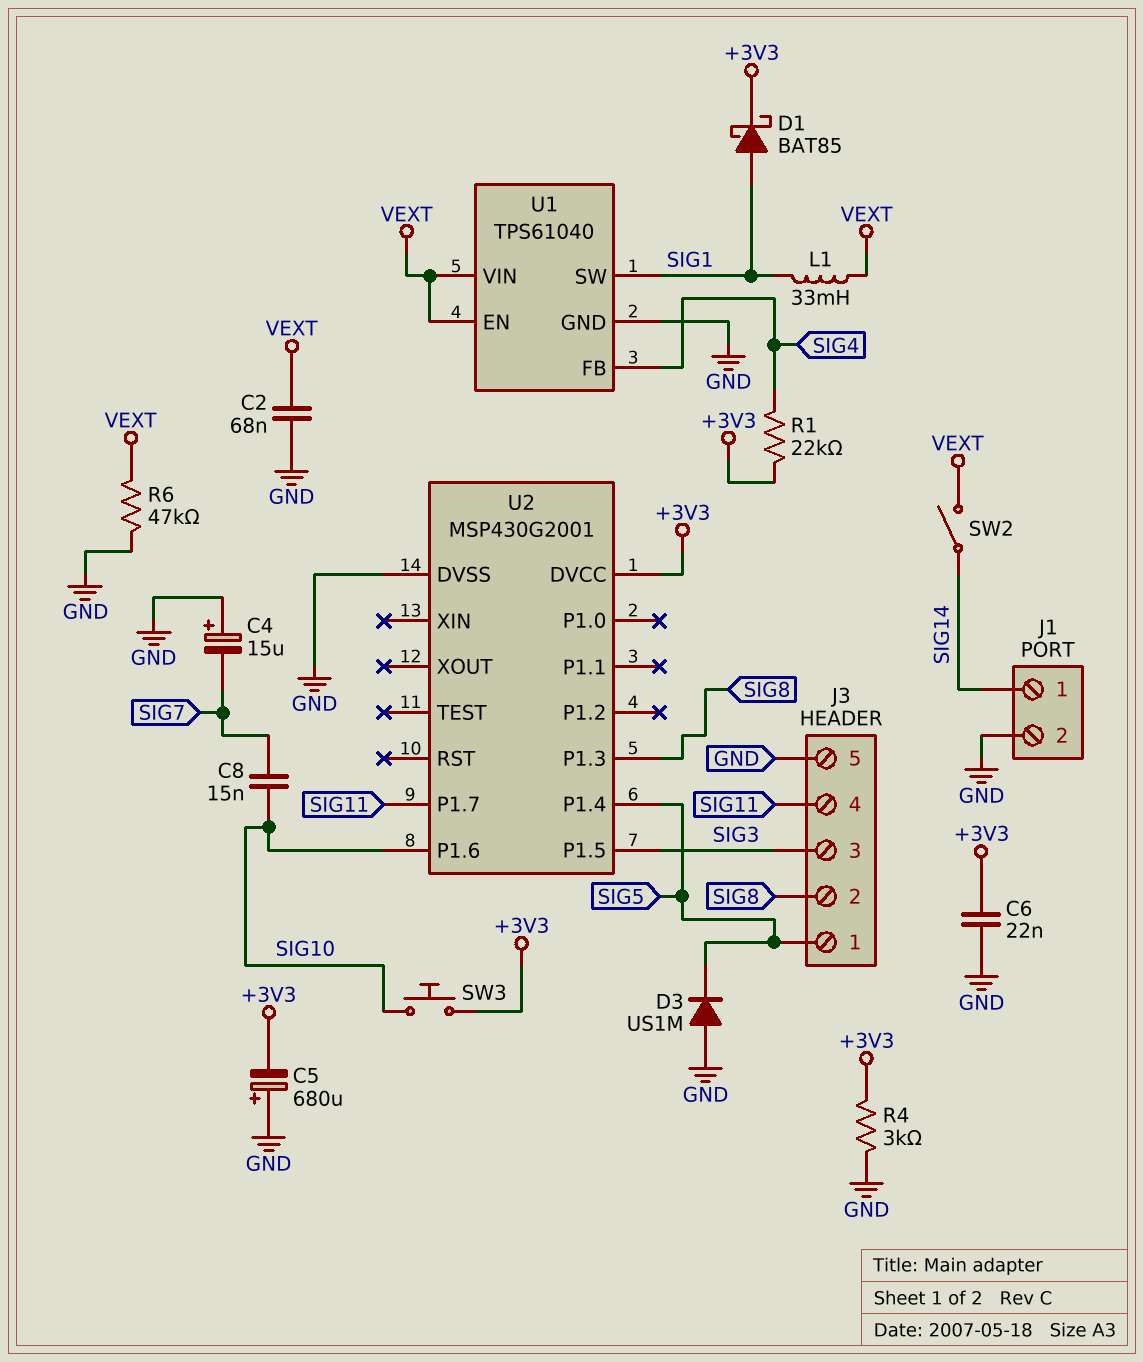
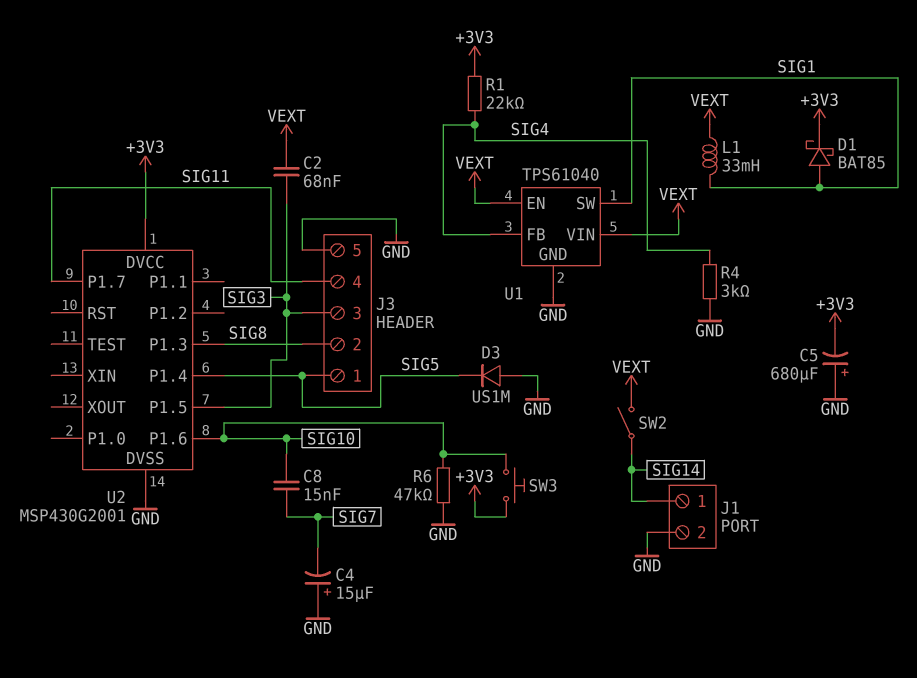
C2: 68nF (GND, VEXT) -> 68nF (SIG3, VEXT)
C6: 22nF (+3V3, GND) -> none
R4: 3k (+3V3, GND) -> 3k (GND, SIG4)
R6: 47k (GND, VEXT) -> 47k (GND, SIG10)

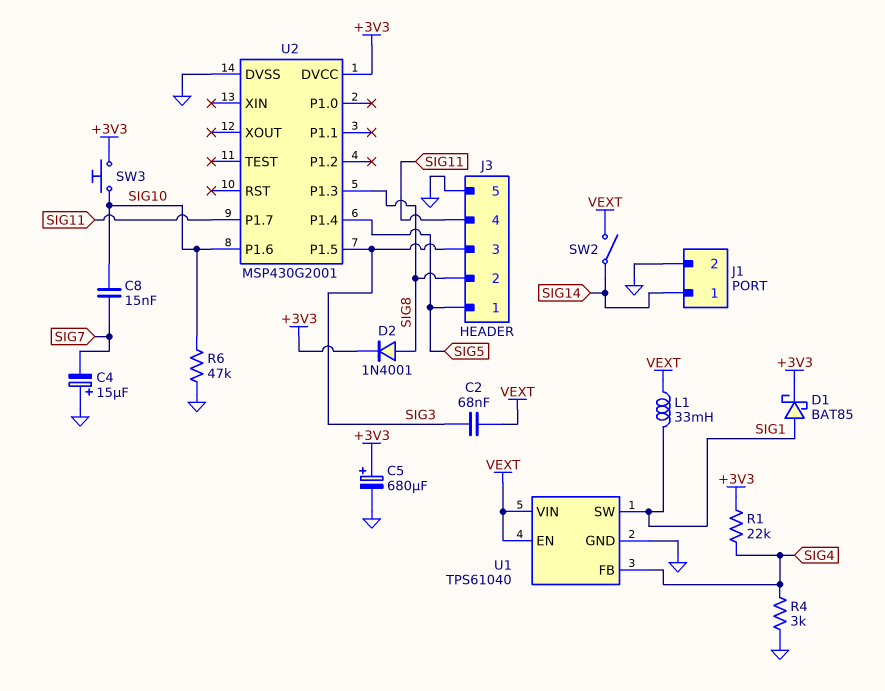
C5: 680uF (plus GND, minus +3V3) -> 680uF (plus +3V3, minus GND)
D2: none -> diode 1N4001 (A SIG8, K +3V3)
D3: diode US1M (A GND, K SIG5) -> none

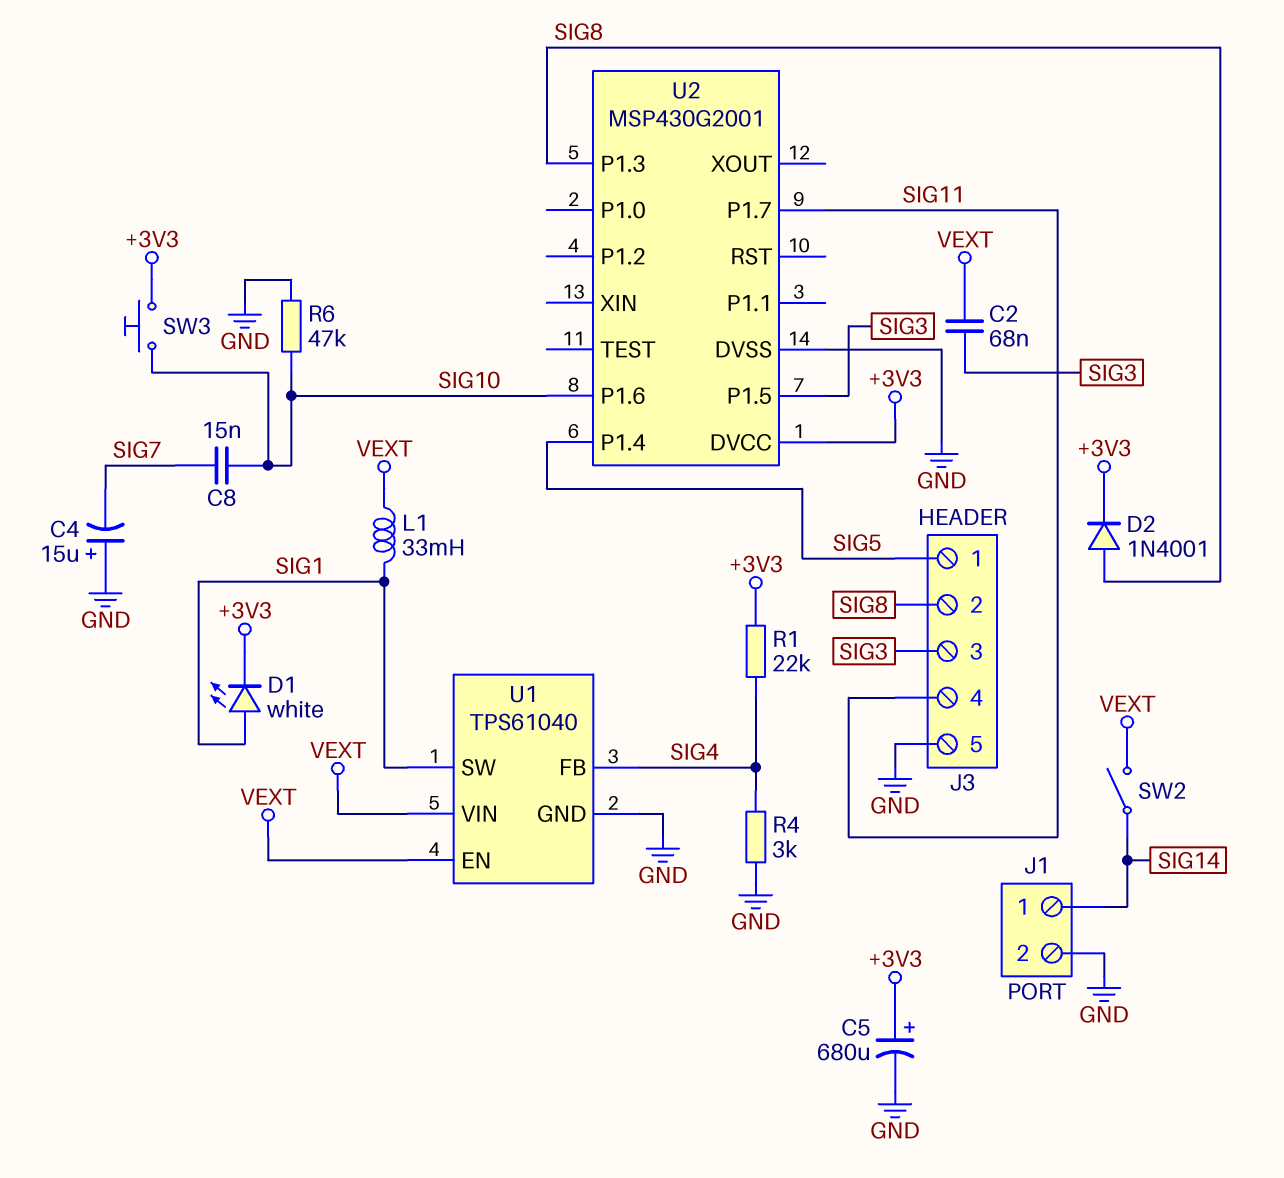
D1: schottky BAT85 (A SIG1, K +3V3) -> LED white (A SIG1, K +3V3)

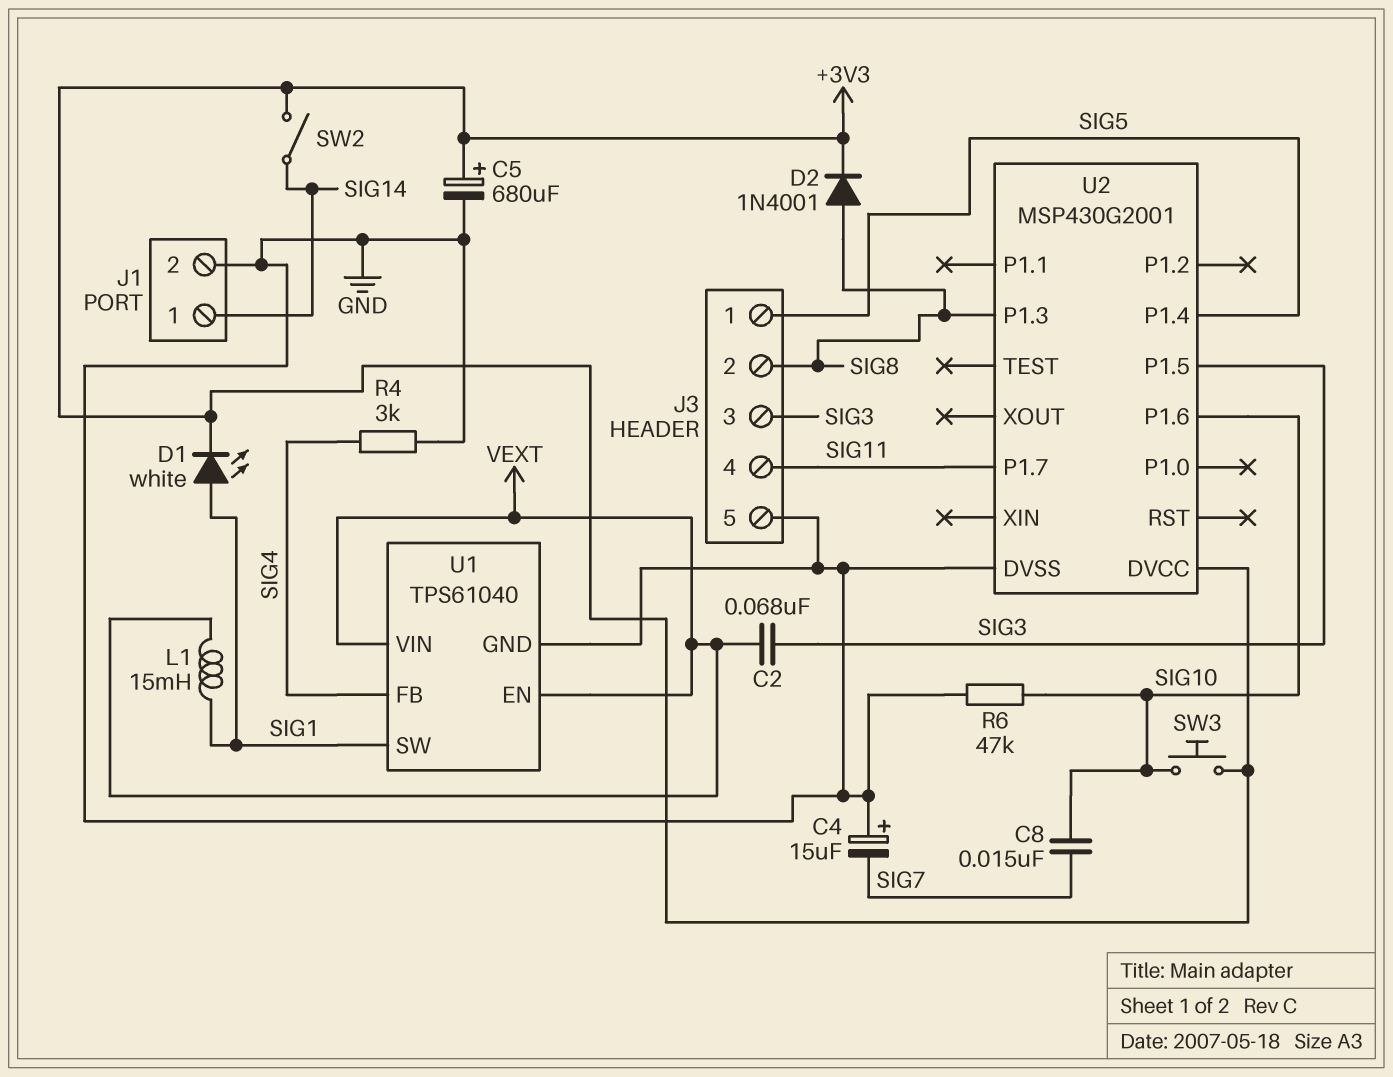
L1: 33mH (SIG1, VEXT) -> 15mH (SIG1, VEXT)
R1: 22k (+3V3, SIG4) -> none
SW2: switch (SIG14, VEXT) -> switch (+3V3, SIG14)

